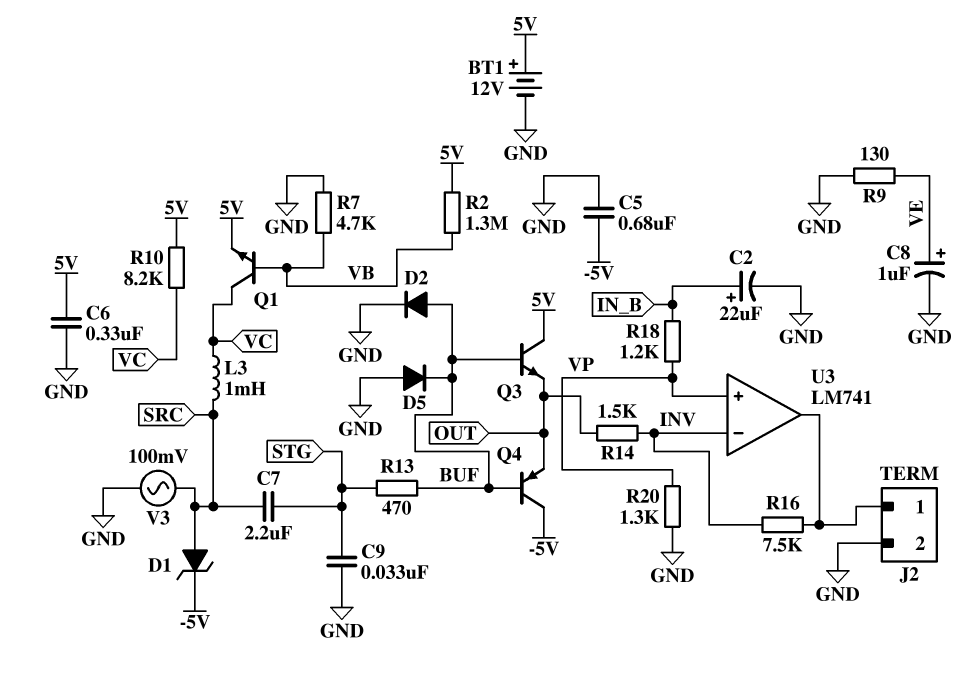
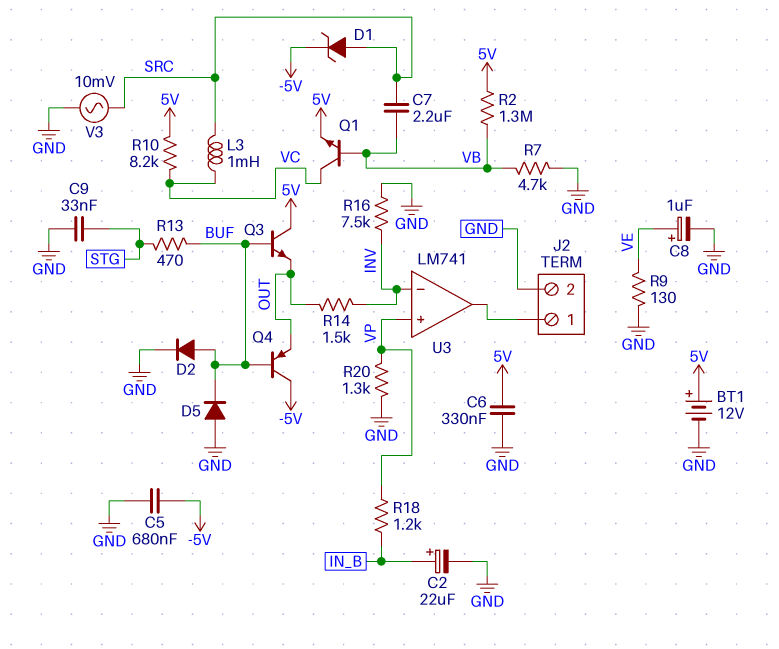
C7: 2.2uF (SRC, STG) -> 2.2uF (SRC, VB)
R16: 7.5k (INV, J2/1) -> 7.5k (GND, INV)
V3: AC 100mV (GND, SRC) -> AC 10mV (GND, SRC)

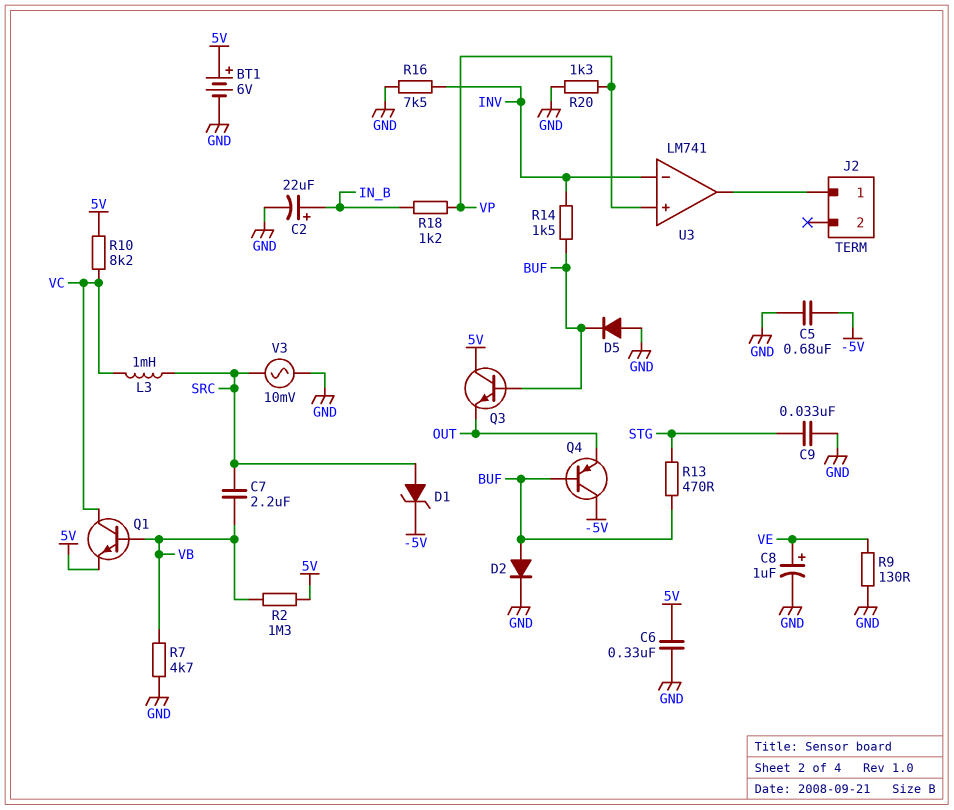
BT1: 12V (plus 5V, minus GND) -> 6V (plus 5V, minus GND)
J2 pin 2: GND -> none
R14: 1.5k (INV, OUT) -> 1.5k (BUF, INV)

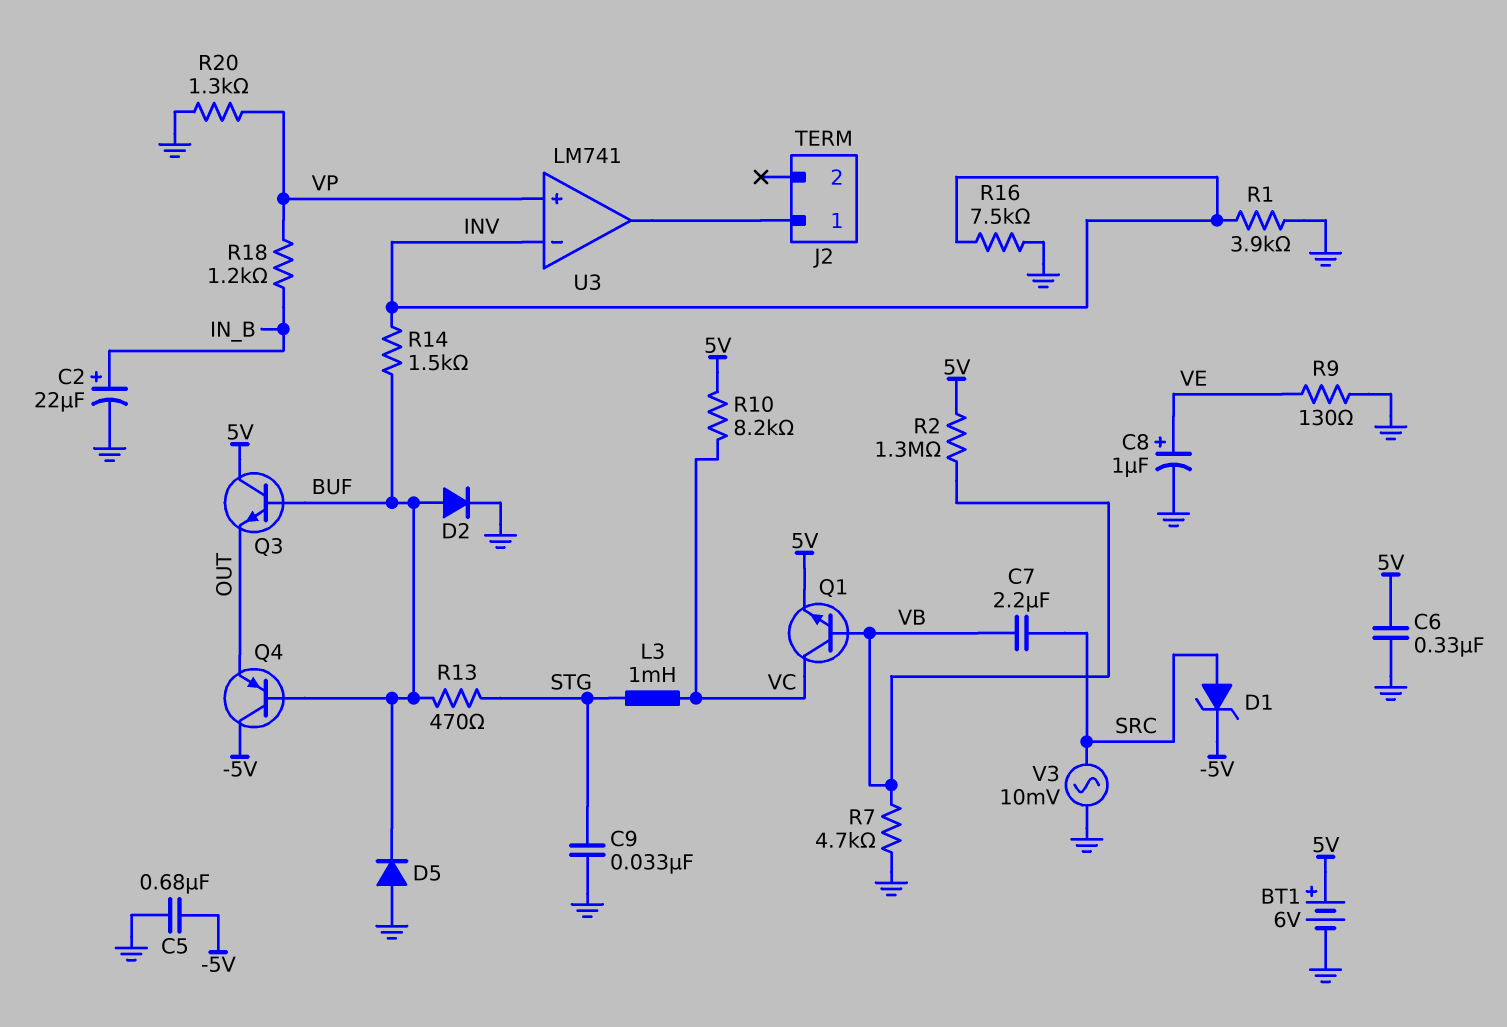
L3: 1mH (SRC, VC) -> 1mH (STG, VC)
R1: none -> 3.9k (GND, INV)

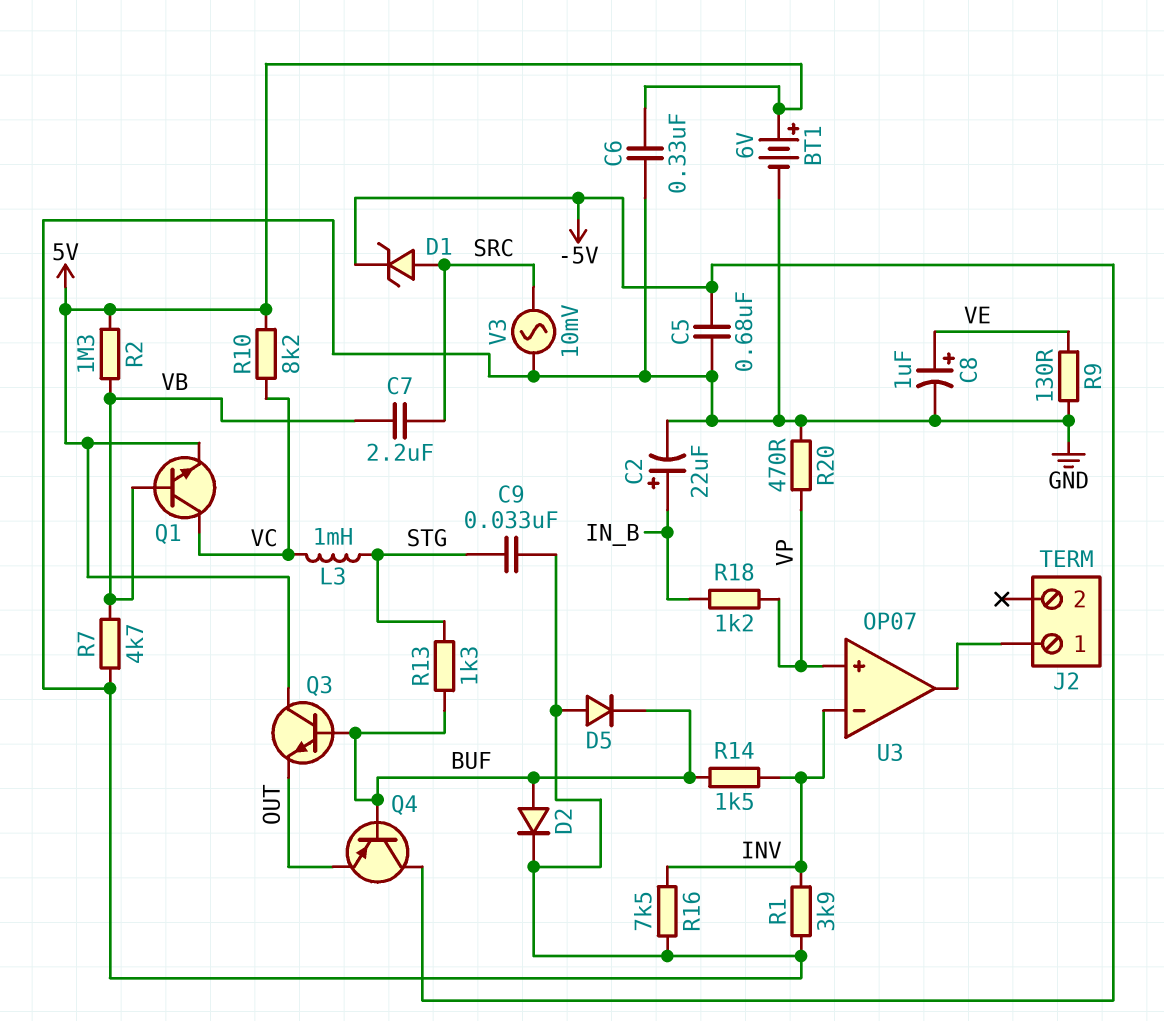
R13: 470 (BUF, STG) -> 1.3k (BUF, STG)
R20: 1.3k (GND, VP) -> 470 (GND, VP)
U3: LM741 -> OP07

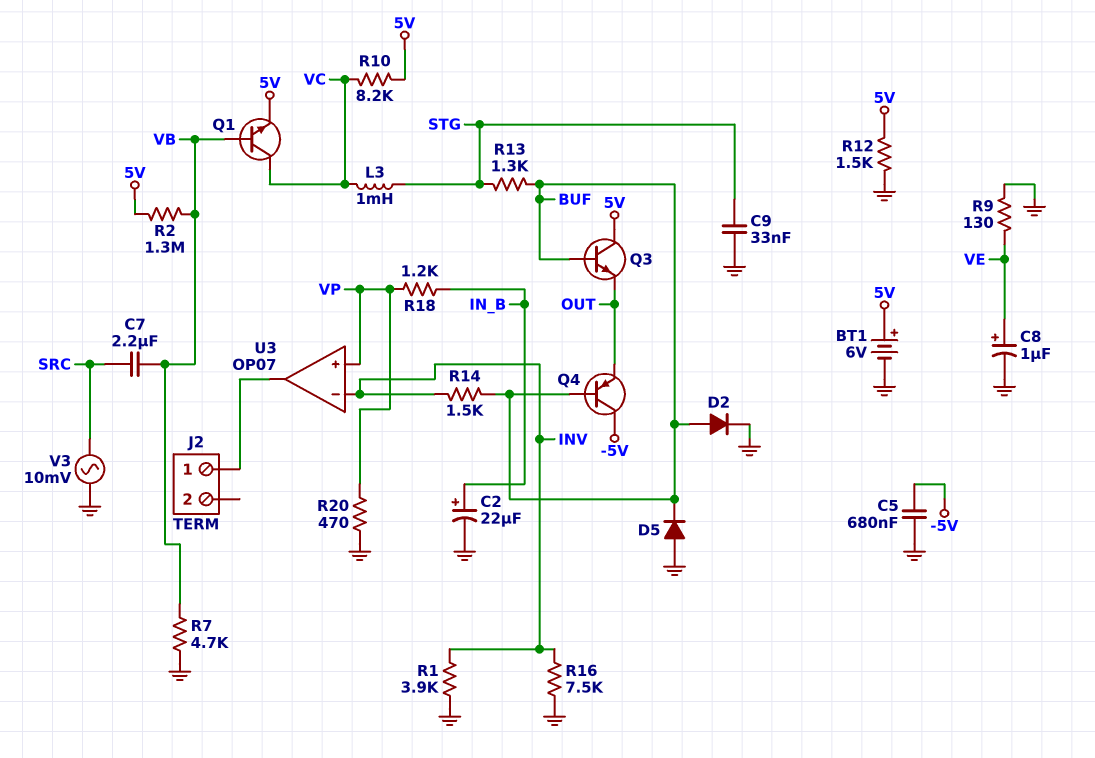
C6: 330nF (5V, GND) -> none
D1: zener (A SRC, K -5V) -> none
R12: none -> 1.5k (5V, GND)

